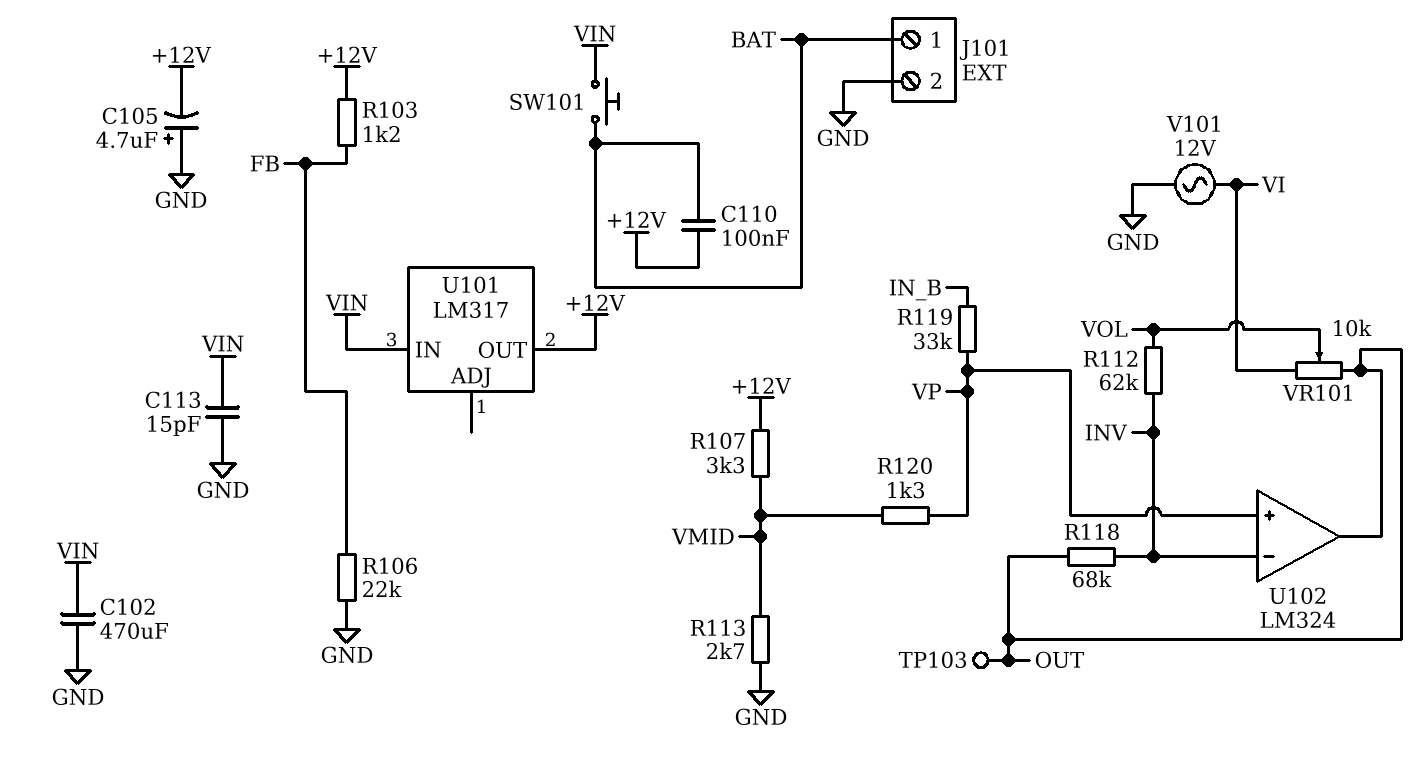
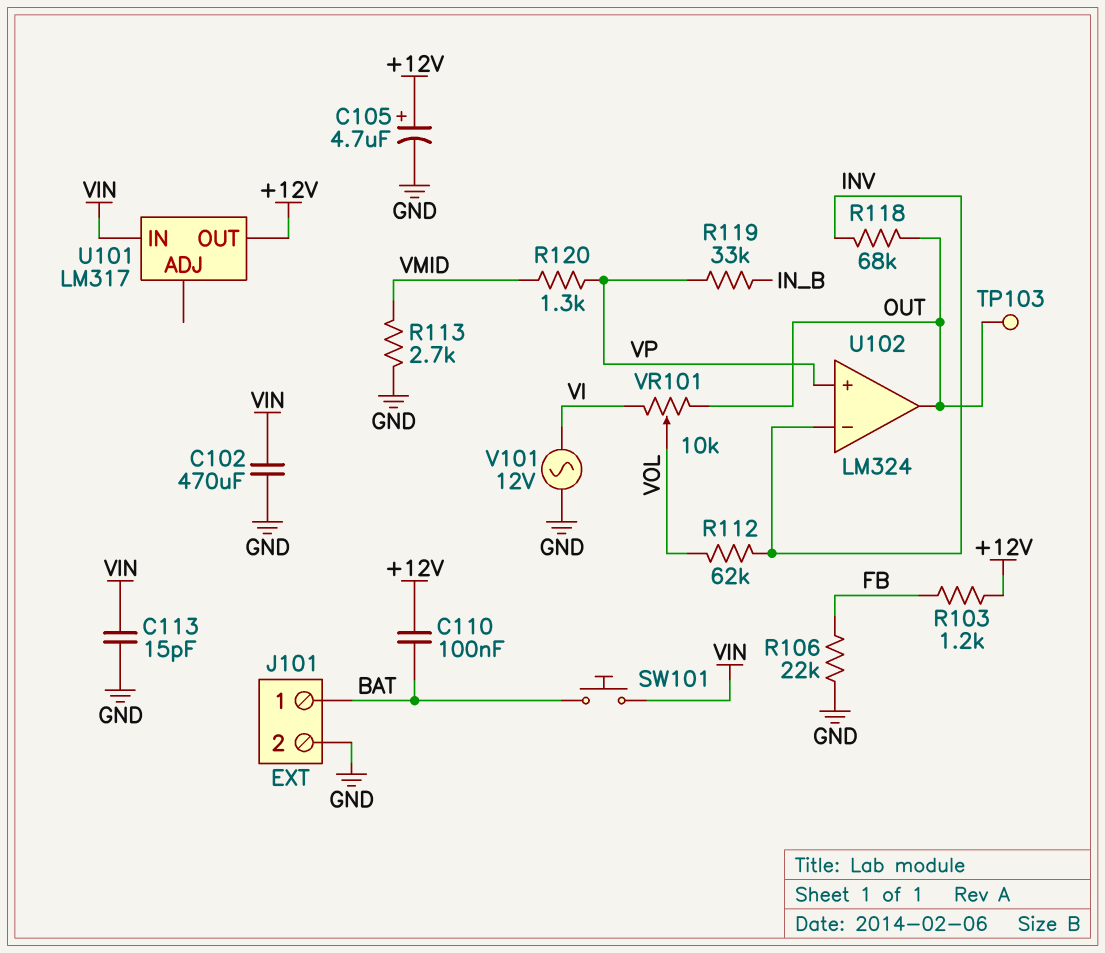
C105: 4.7uF (plus GND, minus +12V) -> 4.7uF (plus +12V, minus GND)
R107: 3.3k (+12V, VMID) -> none

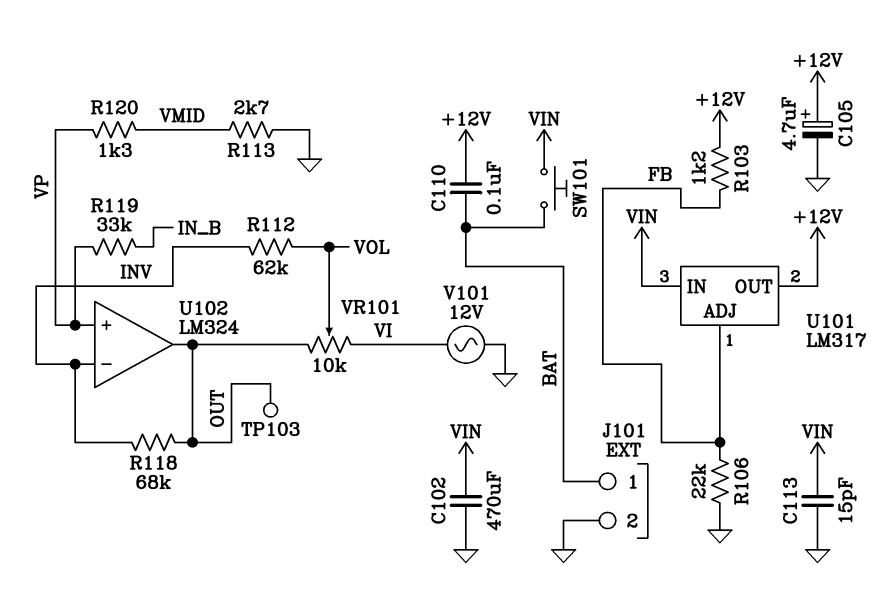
U101 pin ADJ: none -> FB

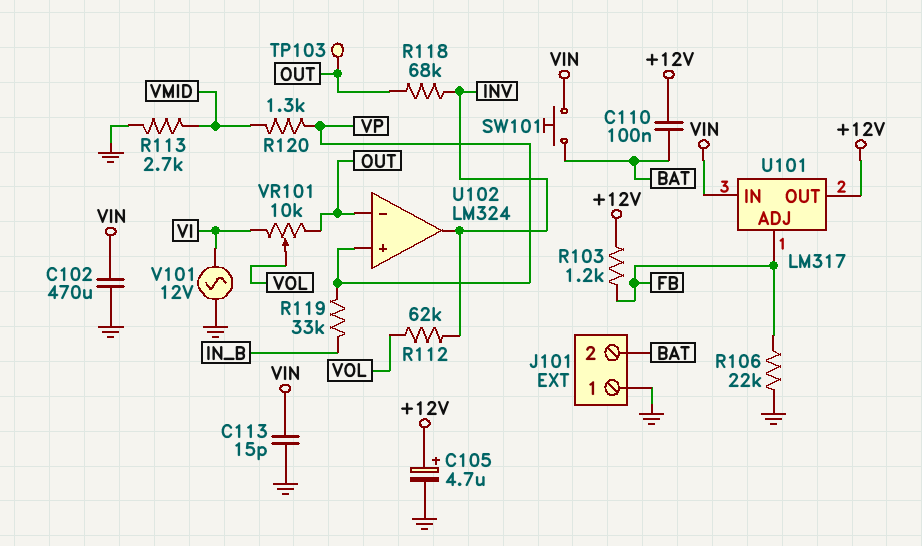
J101 pin 1: BAT -> GND
J101 pin 2: GND -> BAT
U102 pin in-: INV -> OUT
U102 pin out: OUT -> INV

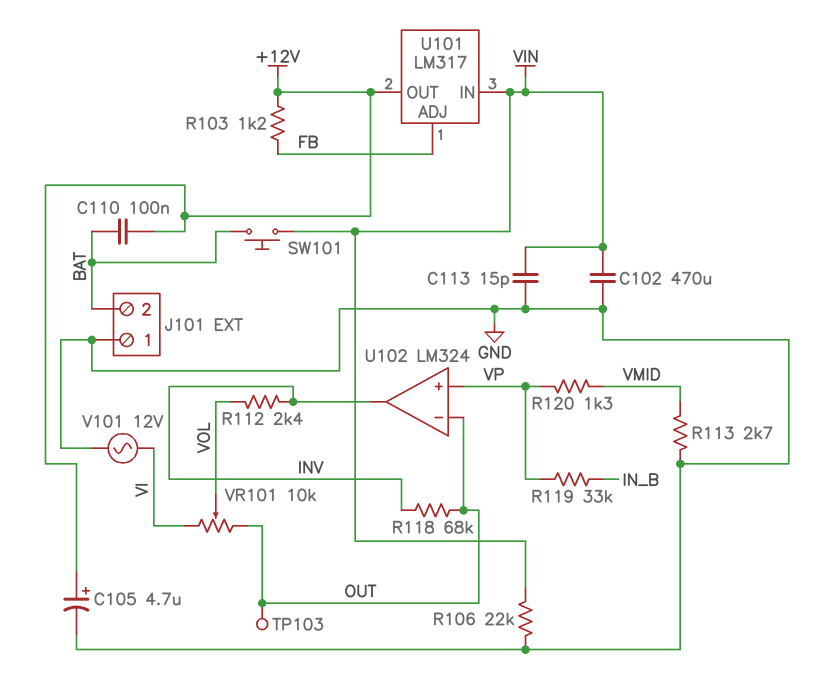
R106: 22k (FB, GND) -> 22k (GND, VIN)
R112: 62k (INV, VOL) -> 2.4k (INV, VOL)

